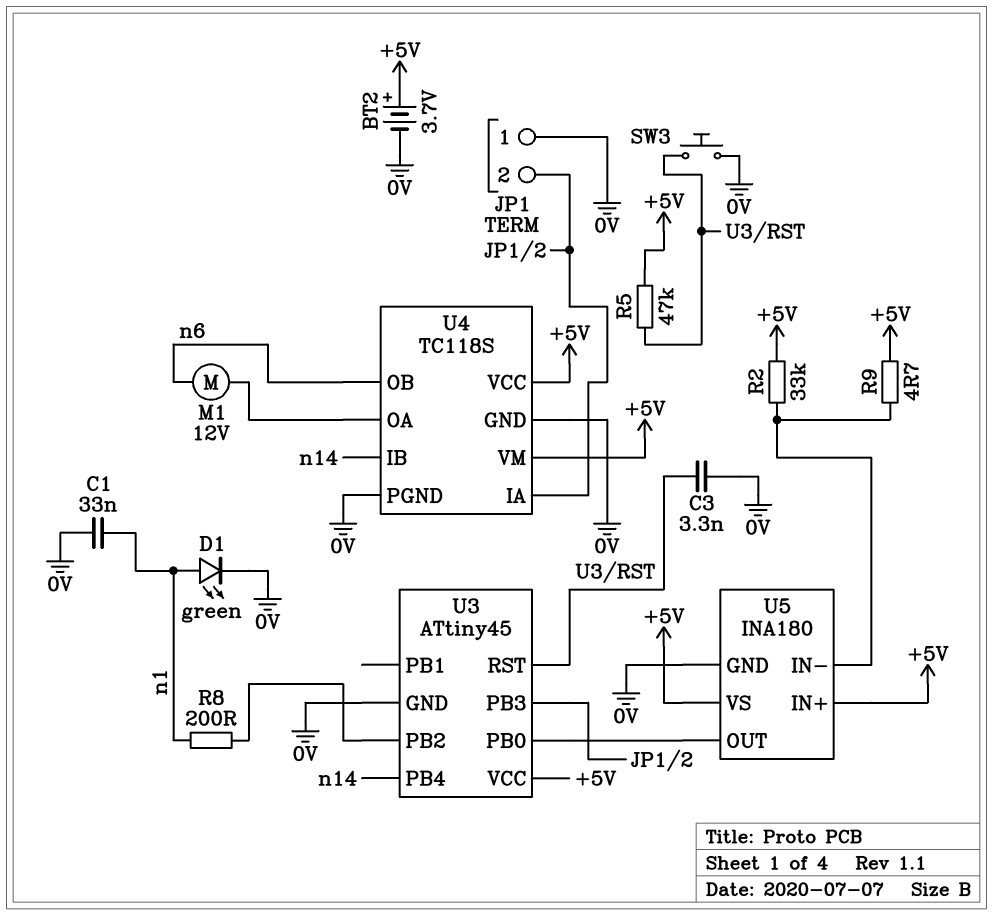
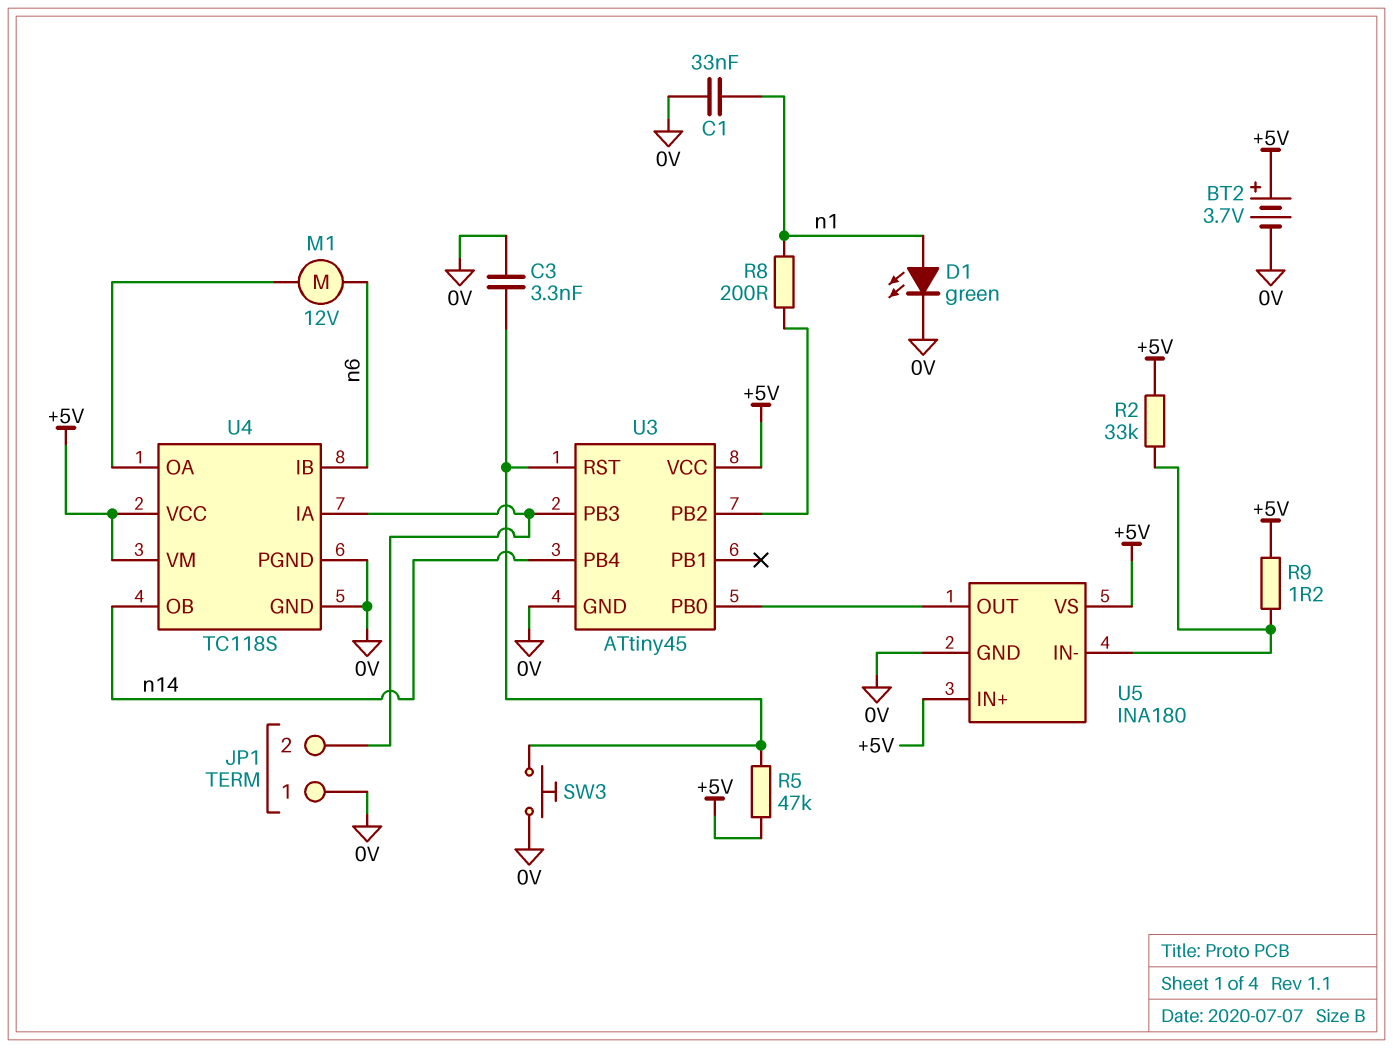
R9: 4.7 (+5V, U5/IN-) -> 1.2 (+5V, U5/IN-)
U4 pin IB: n14 -> n6
U4 pin OB: n6 -> n14

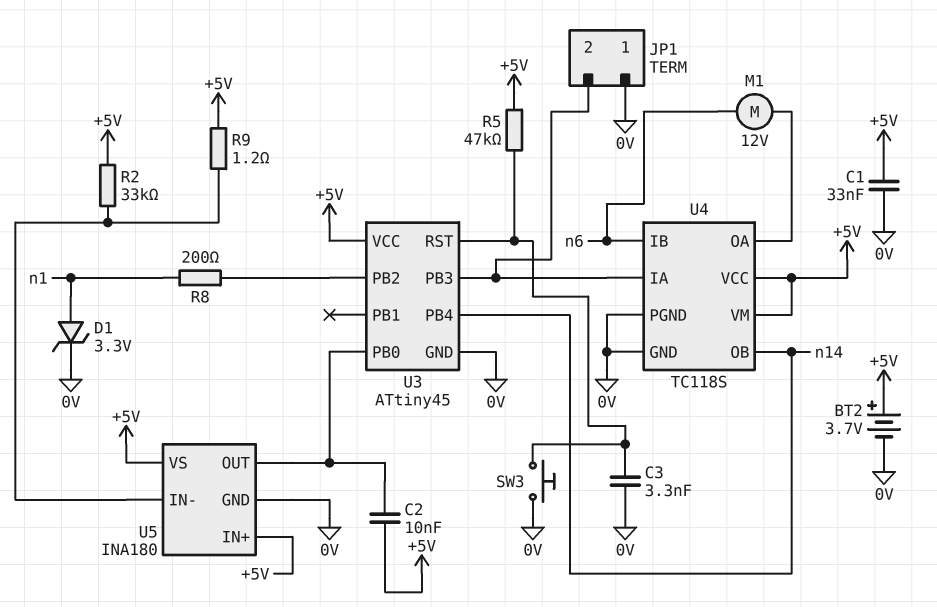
C1: 33nF (0V, n1) -> 33nF (+5V, 0V)
C2: none -> 10nF (+5V, U3/PB0)
D1: LED green (A n1, K 0V) -> zener 3.3V (A n1, K 0V)

